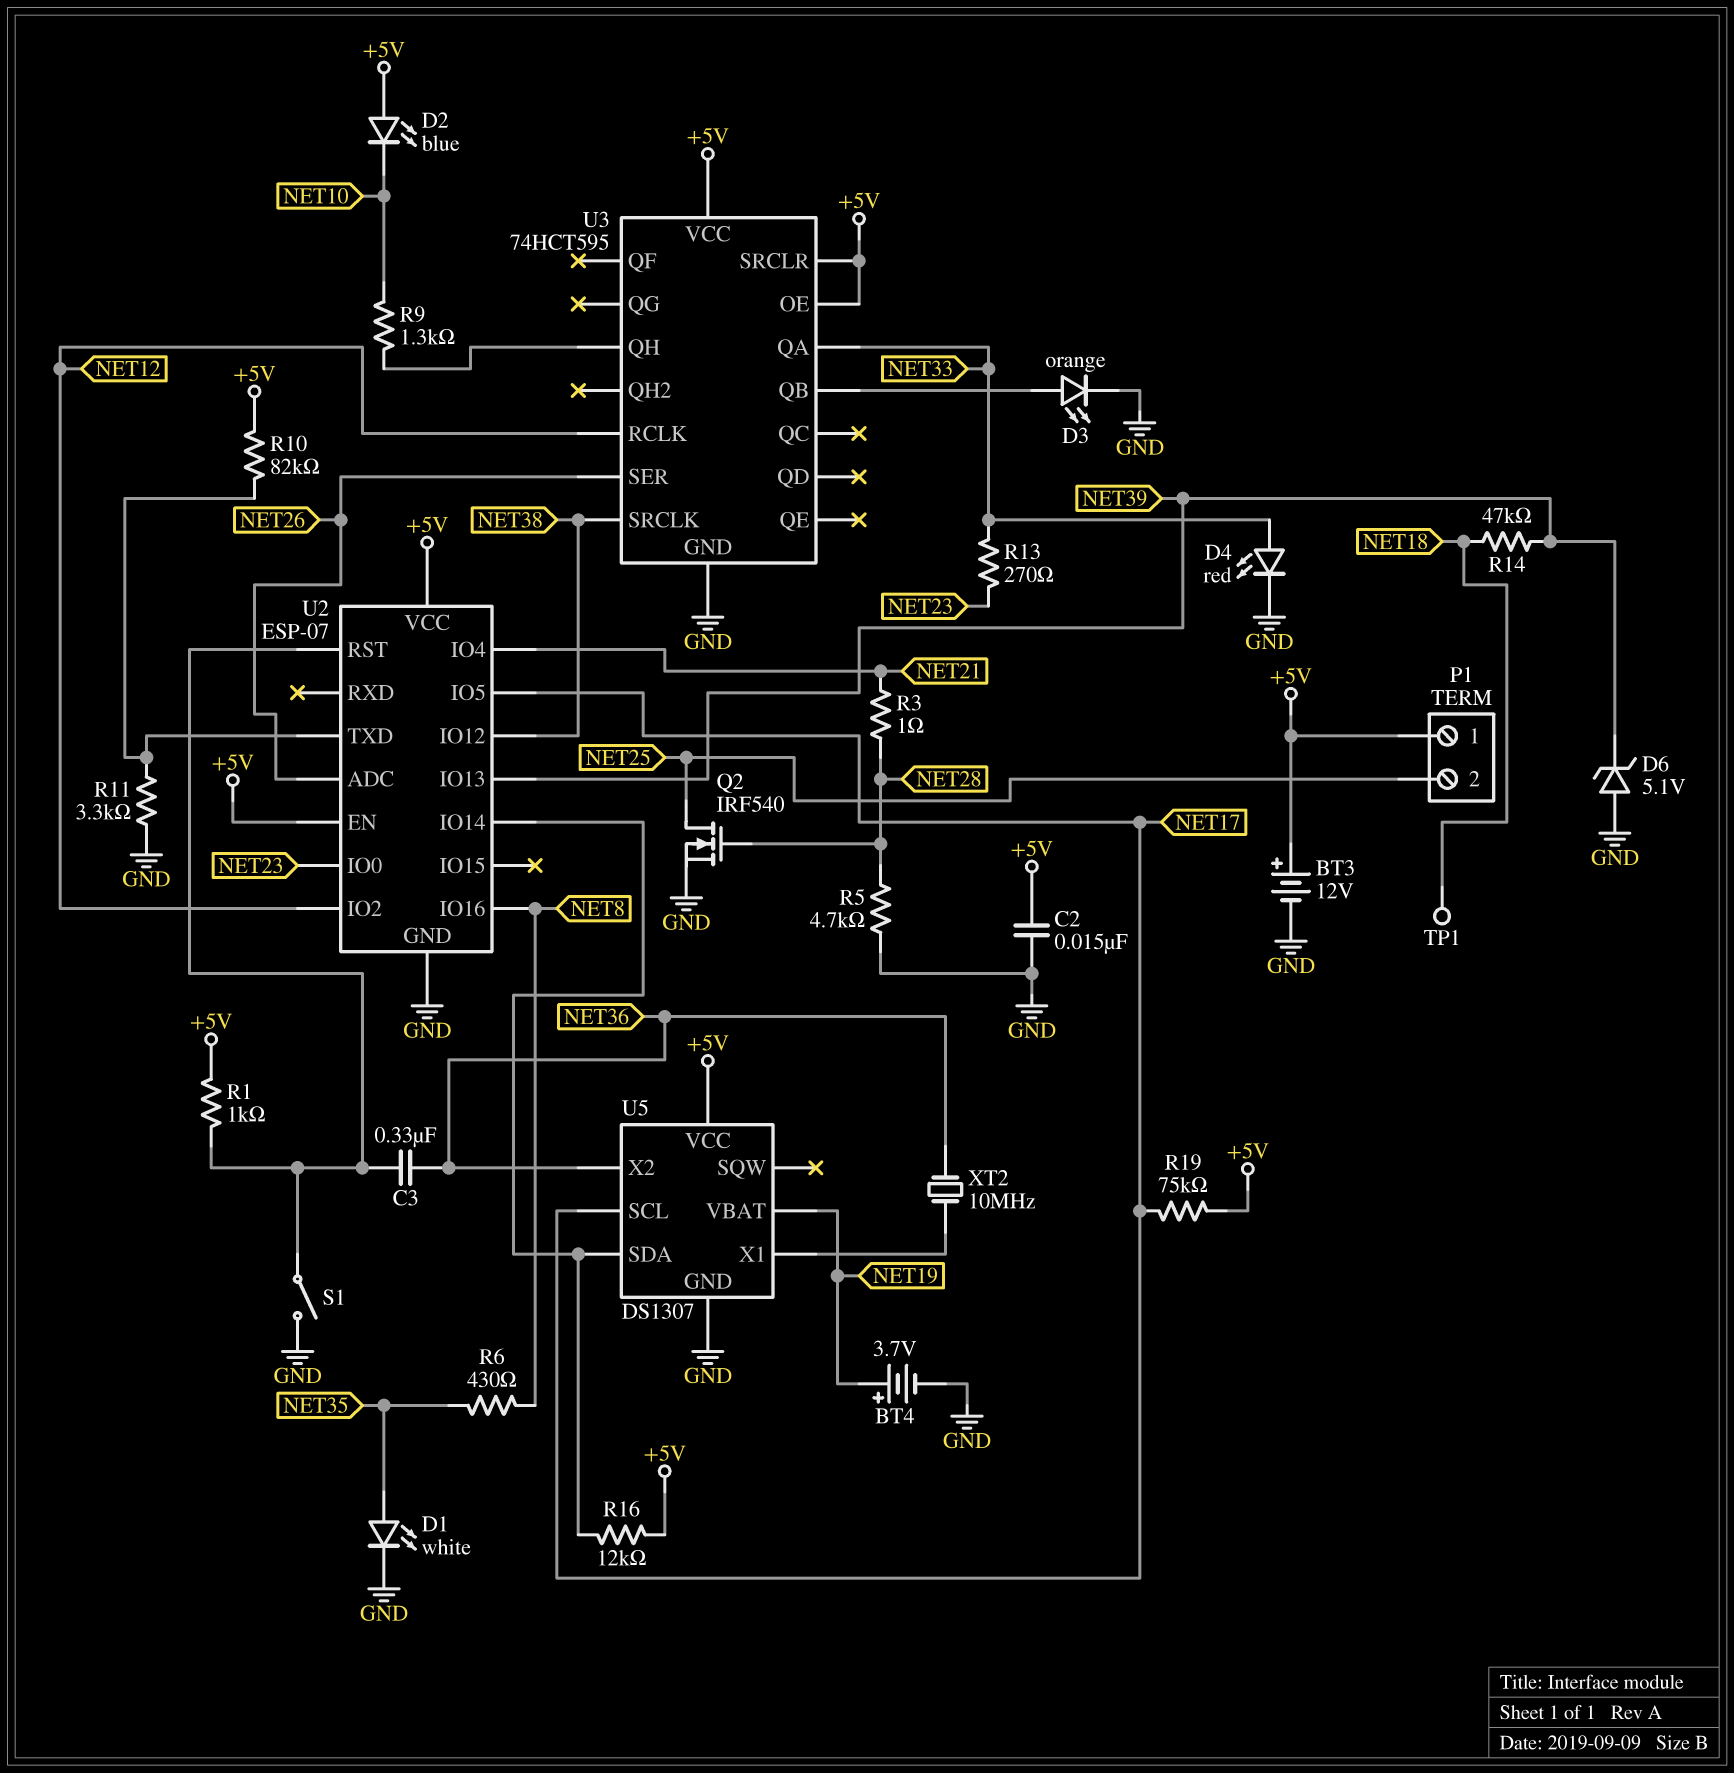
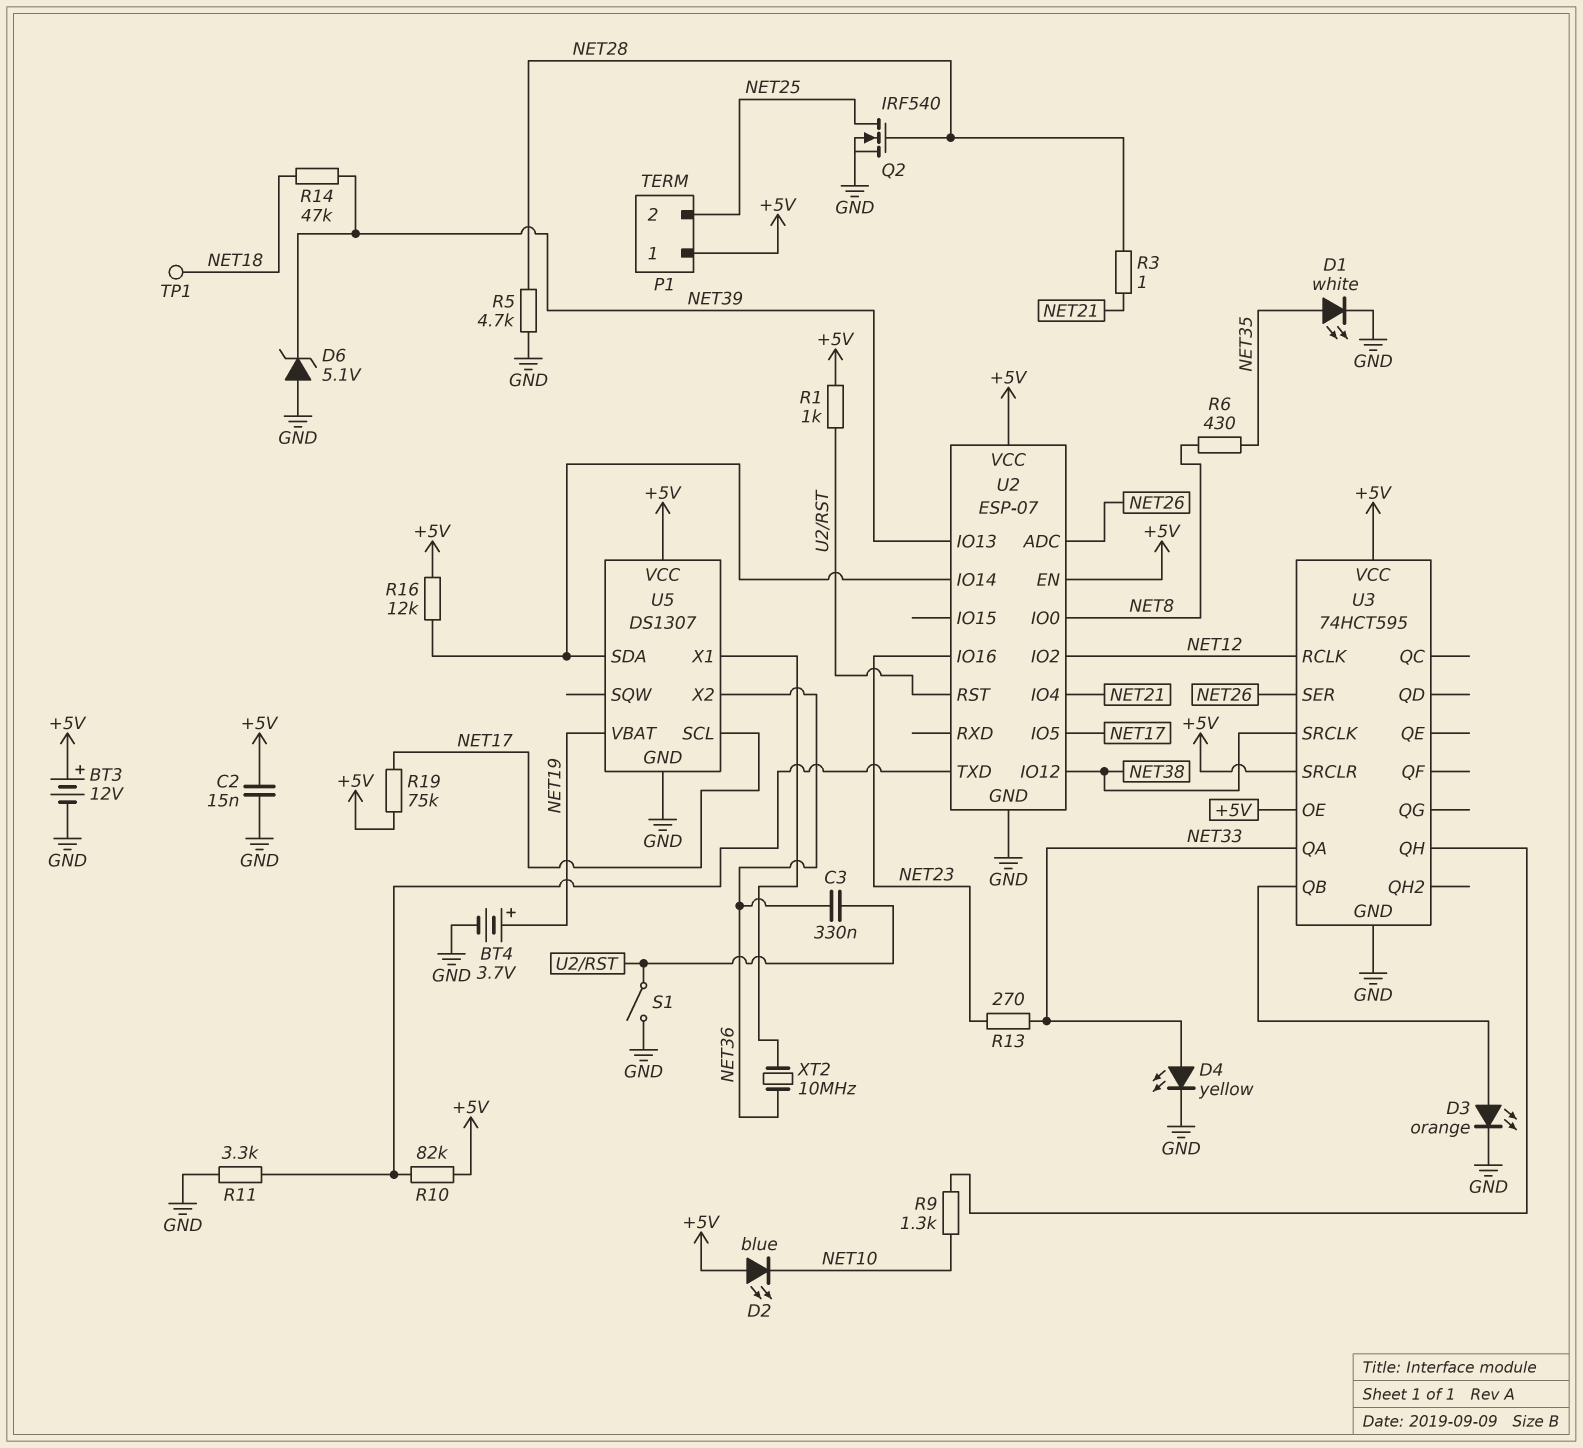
D4: LED red (A NET33, K GND) -> LED yellow (A NET33, K GND)
U2 pin IO0: NET23 -> NET8
U2 pin IO16: NET8 -> NET23

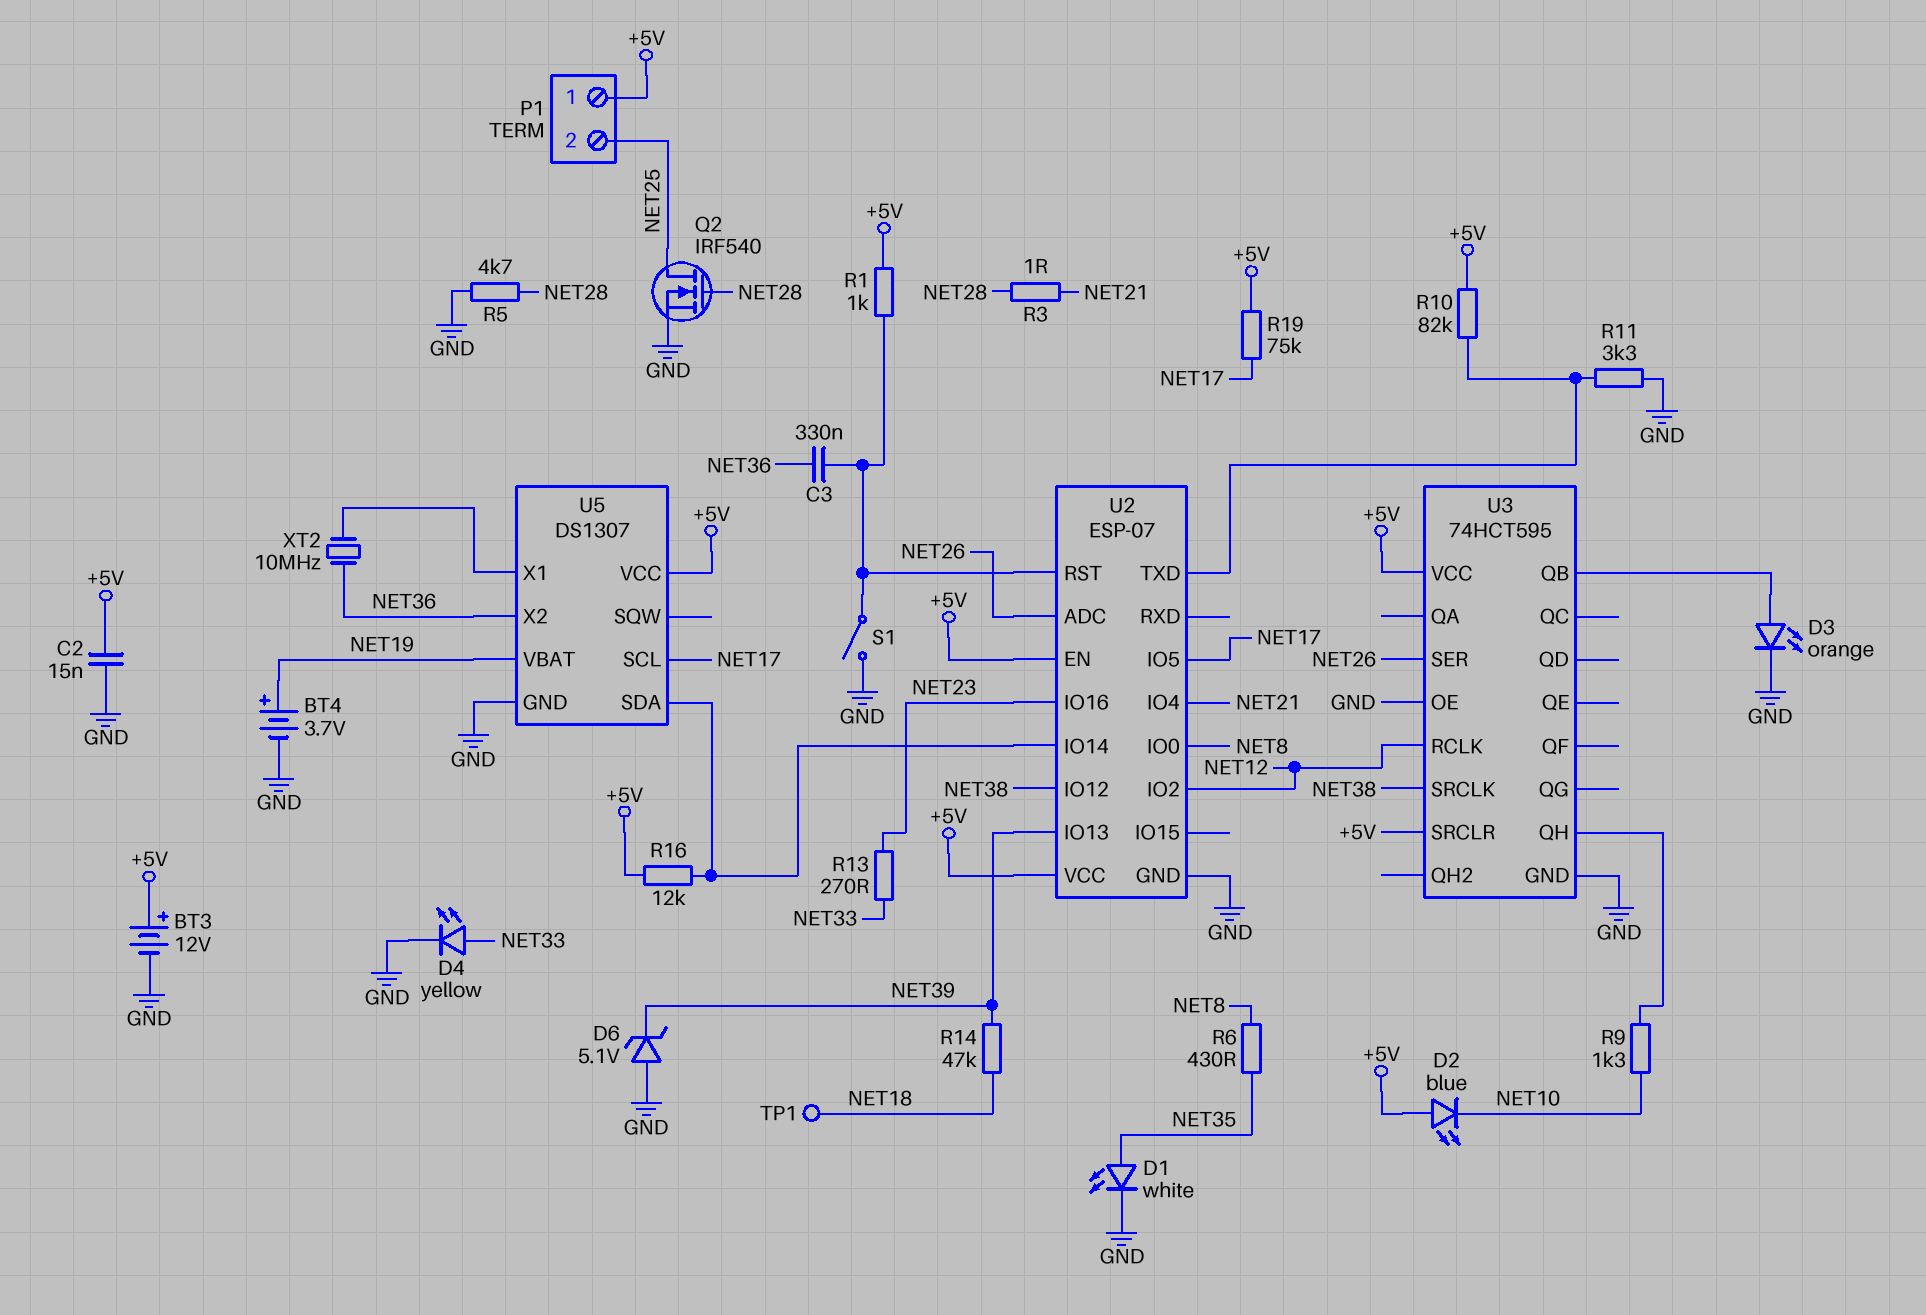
U3 pin OE: +5V -> GND
U3 pin QA: NET33 -> none

